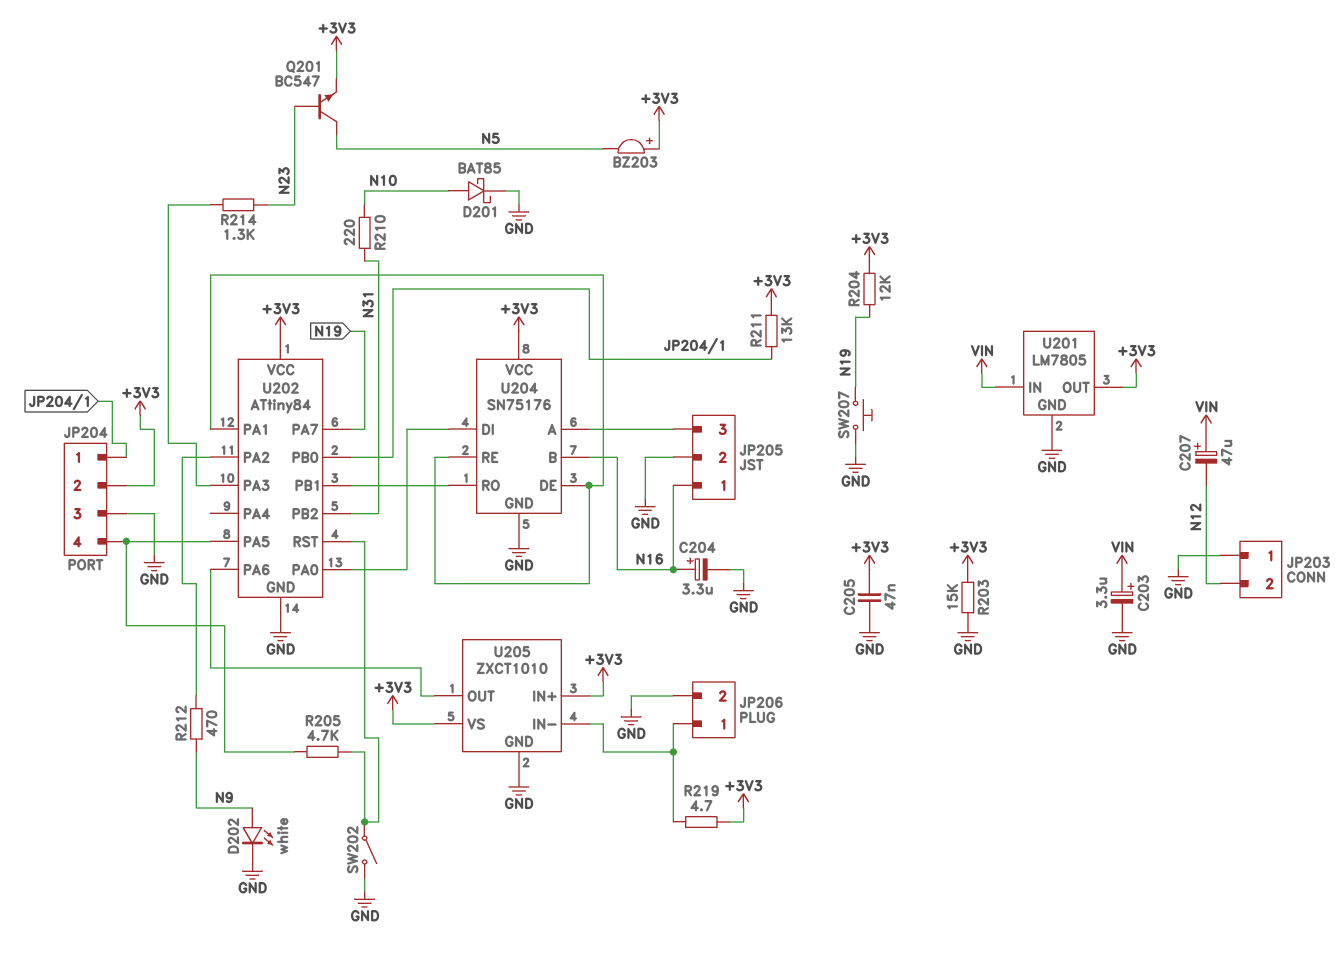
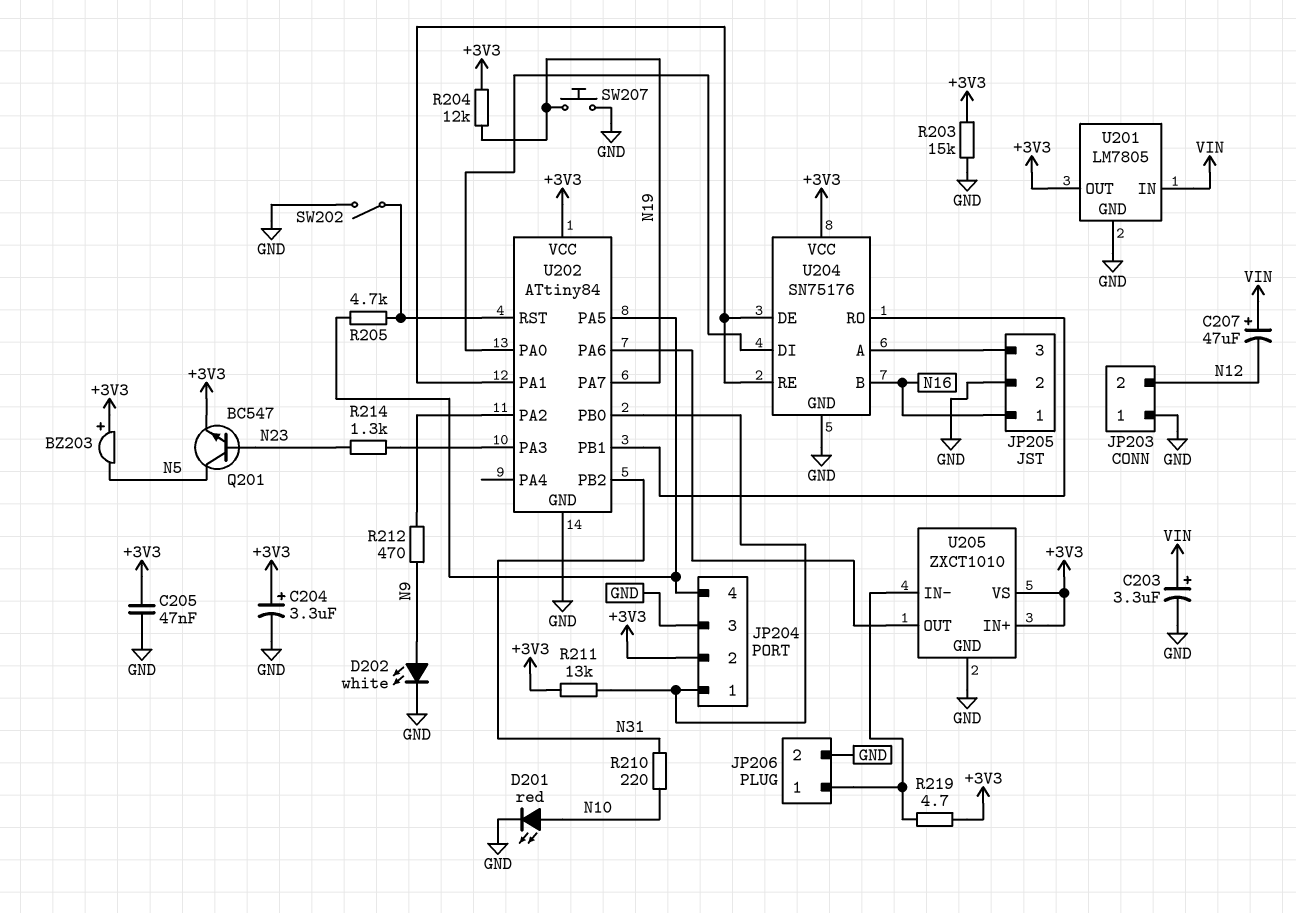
C204: 3.3uF (plus N16, minus GND) -> 3.3uF (plus +3V3, minus GND)
D201: schottky BAT85 (A N10, K GND) -> LED red (A N10, K GND)

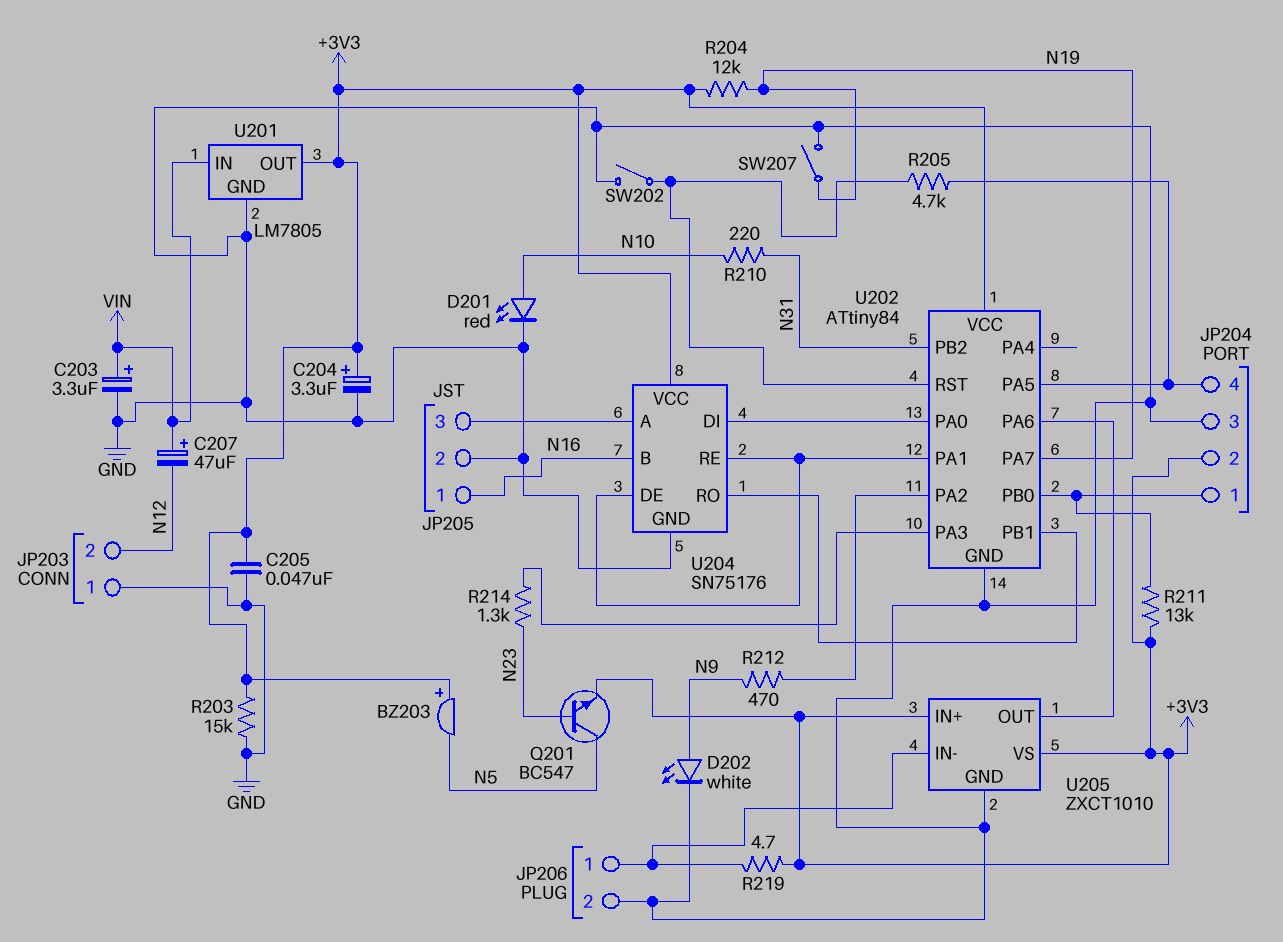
SW207: button (GND, N19) -> switch (GND, N19)

